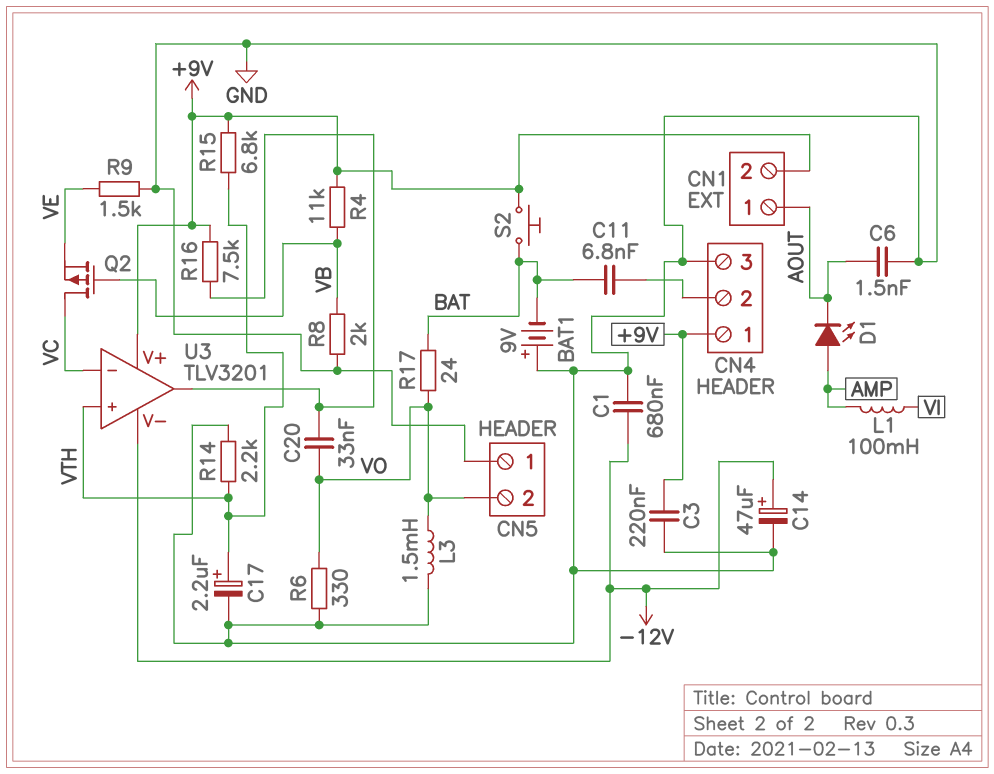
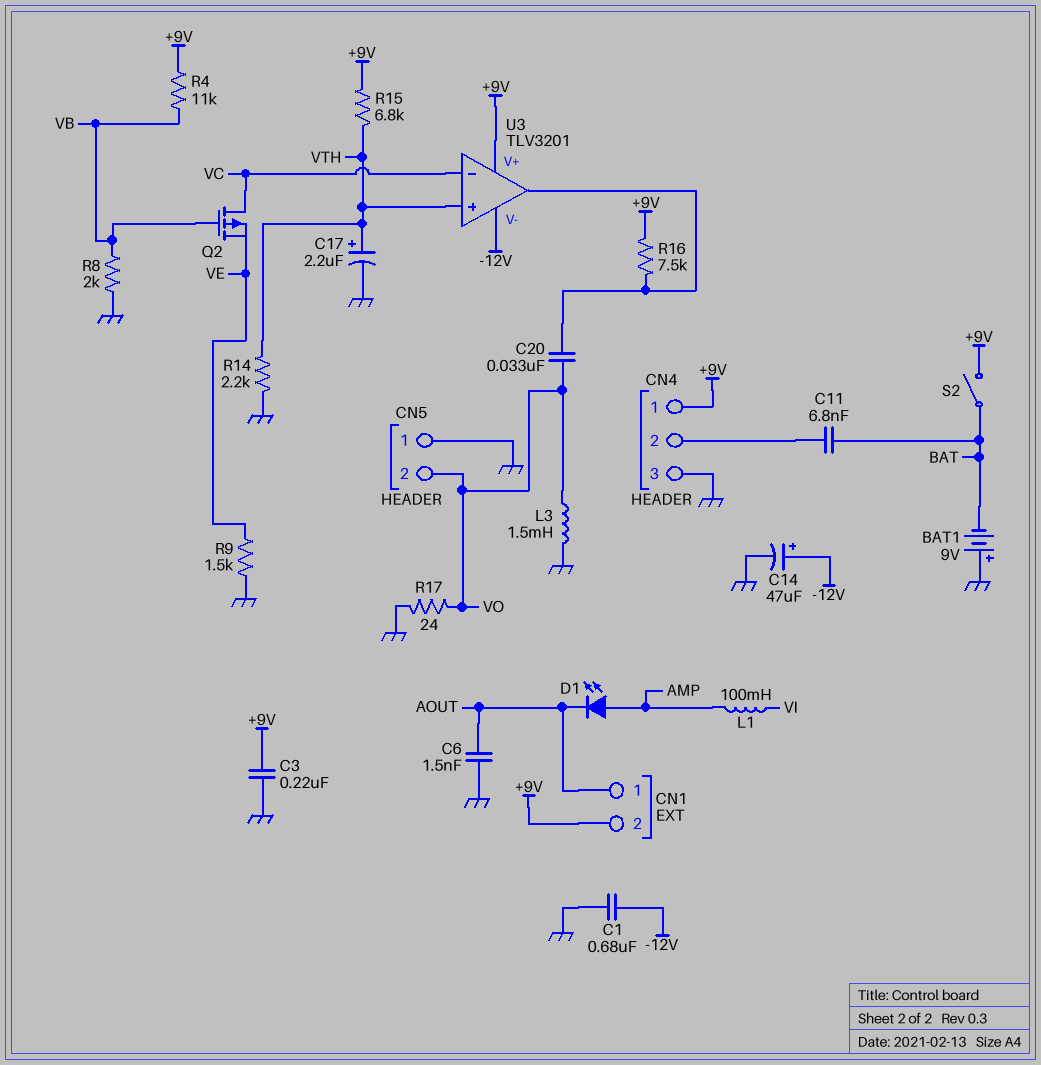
R6: 330 (GND, VO) -> none
R17: 24 (BAT, VO) -> 24 (GND, VO)
S2: button (+9V, BAT) -> switch (+9V, BAT)

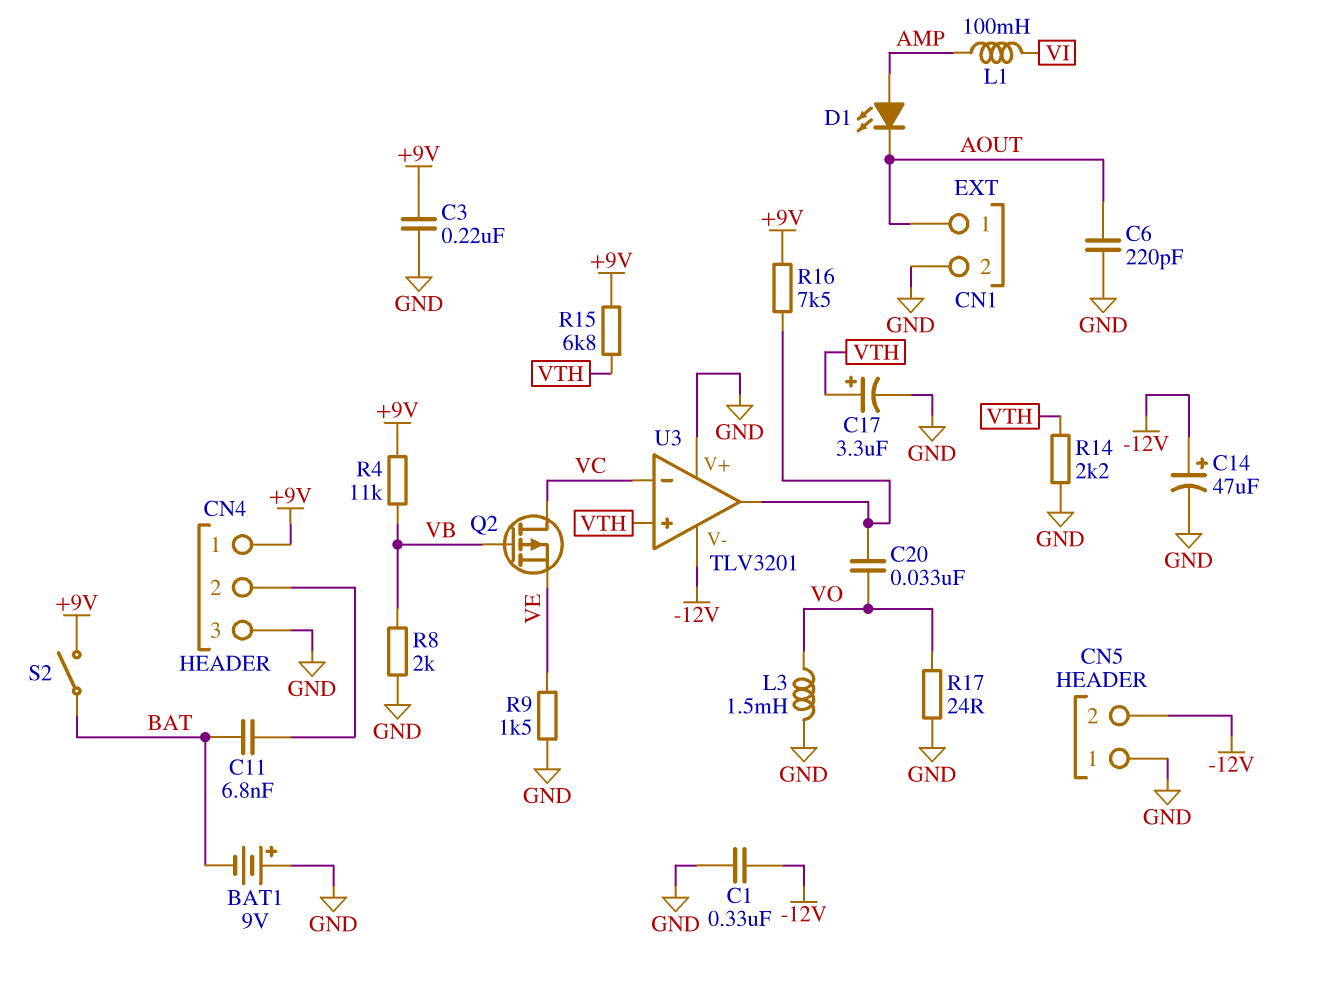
C1: 680nF (-12V, GND) -> 330nF (-12V, GND)
C6: 1.5nF (AOUT, GND) -> 220pF (AOUT, GND)
C17: 2.2uF (plus VTH, minus GND) -> 3.3uF (plus VTH, minus GND)
CN1 pin 2: +9V -> GND
CN5 pin 2: VO -> -12V
U3 pin V+: +9V -> GND

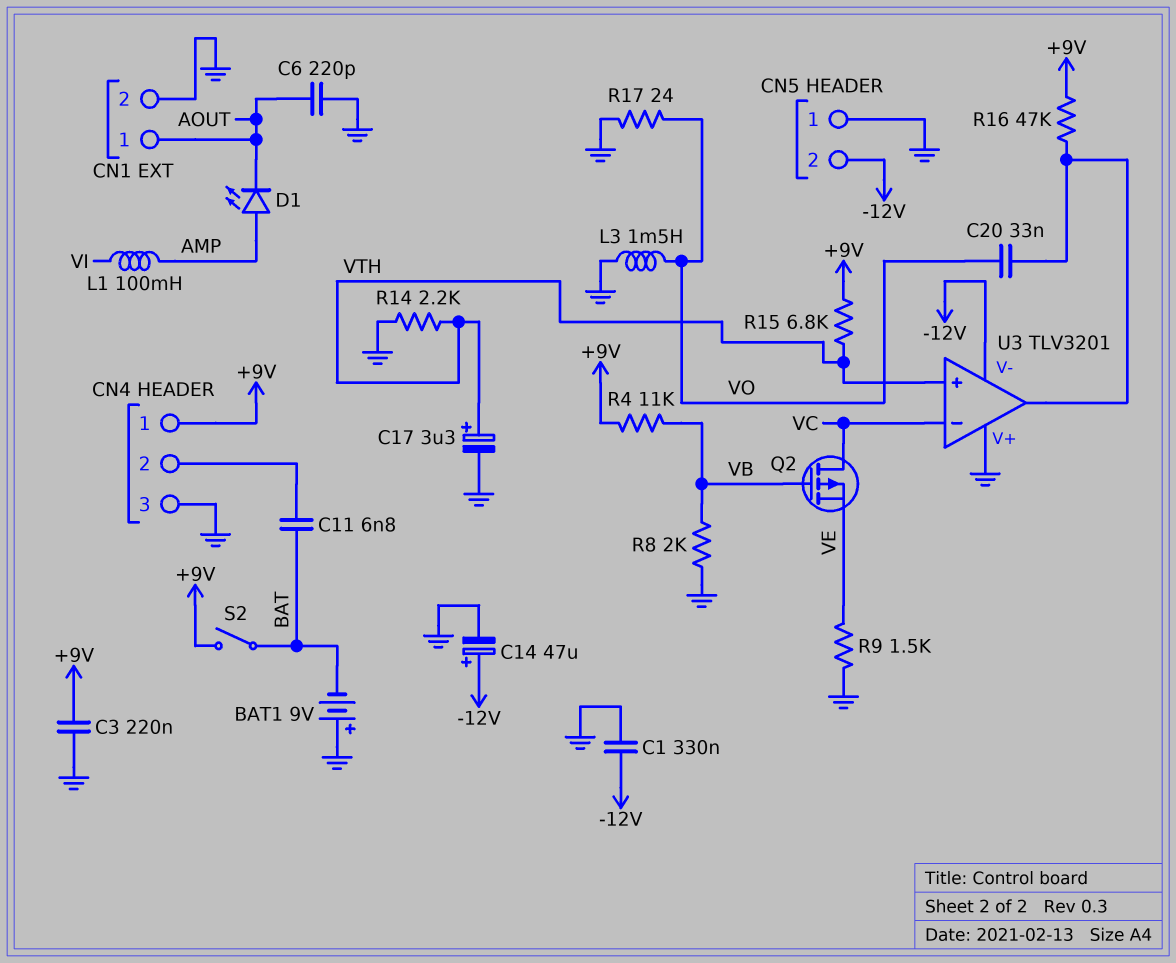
R16: 7.5k (+9V, U3/out) -> 47k (+9V, U3/out)

